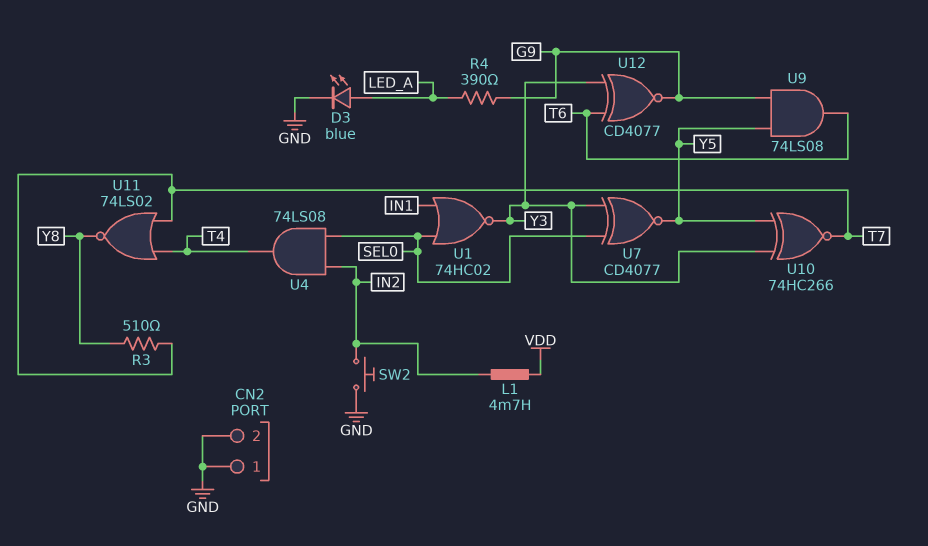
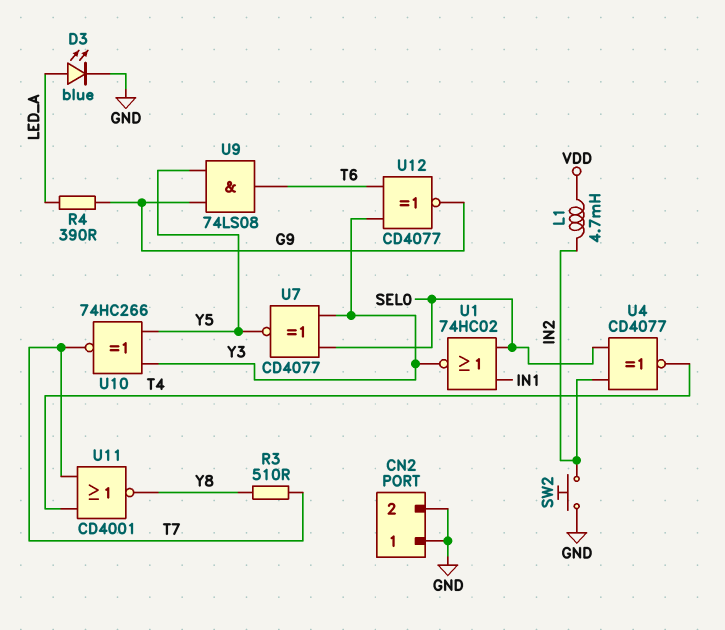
U4: AND 74LS08 (in IN2, in SEL0, out T4) -> XNOR CD4077 (in IN2, in SEL0, out T4)
U11: NOR 74LS02 (in T4, in T7, out Y8) -> NOR CD4001 (in T4, in T7, out Y8)

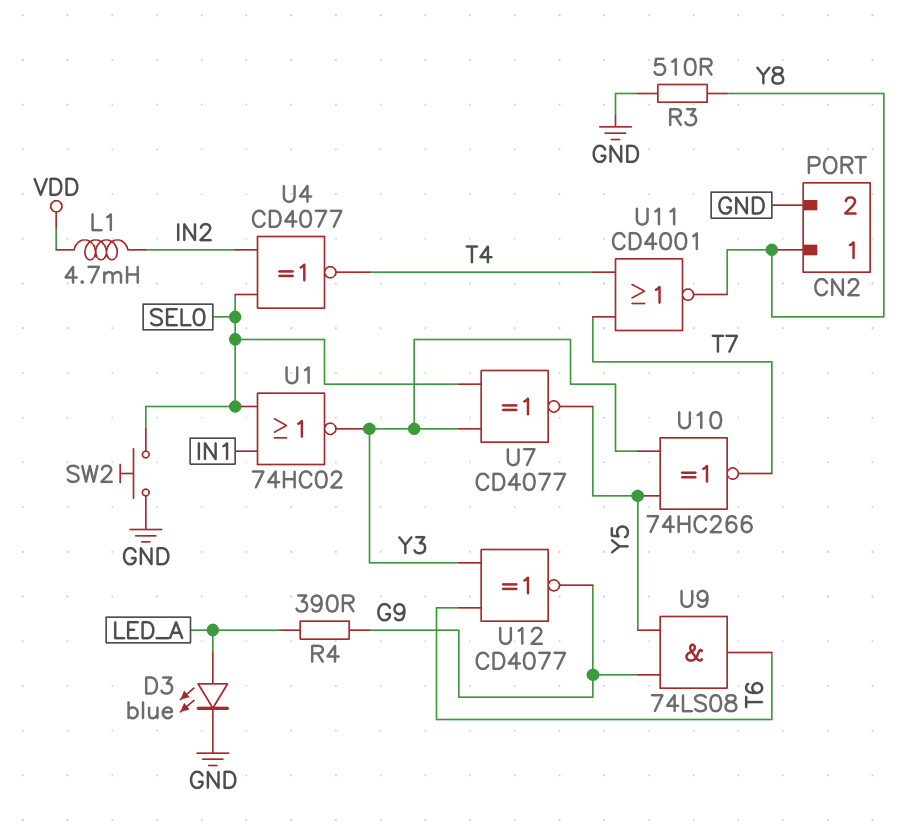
CN2 pin 1: GND -> Y8
R3: 510 (T7, Y8) -> 510 (GND, Y8)
SW2: button (GND, IN2) -> button (GND, SEL0)

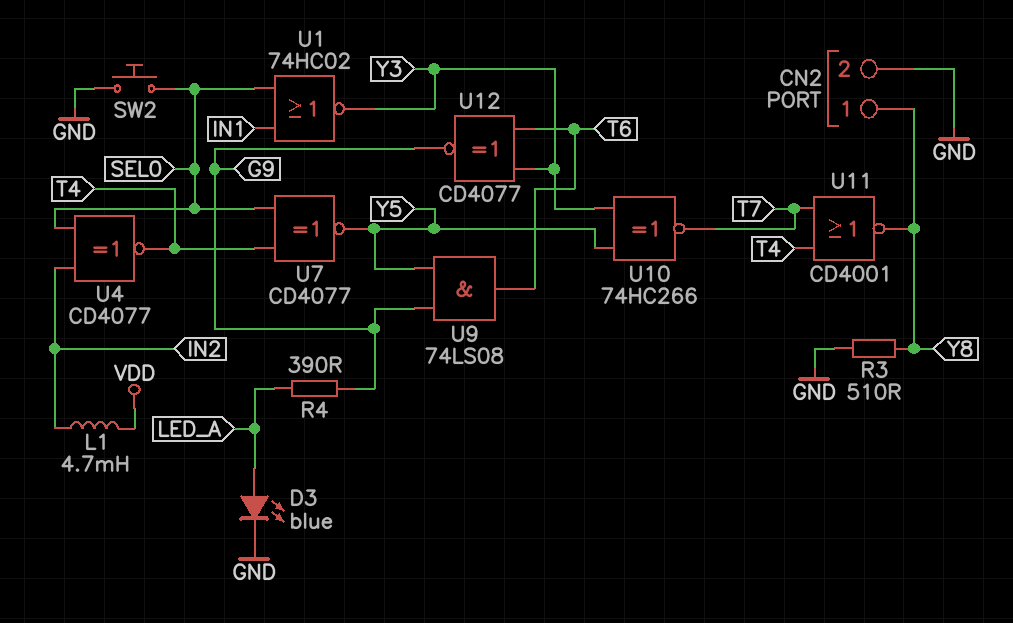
U7: XNOR CD4077 (in SEL0, in Y3, out Y5) -> XNOR CD4077 (in SEL0, in T4, out Y5)

